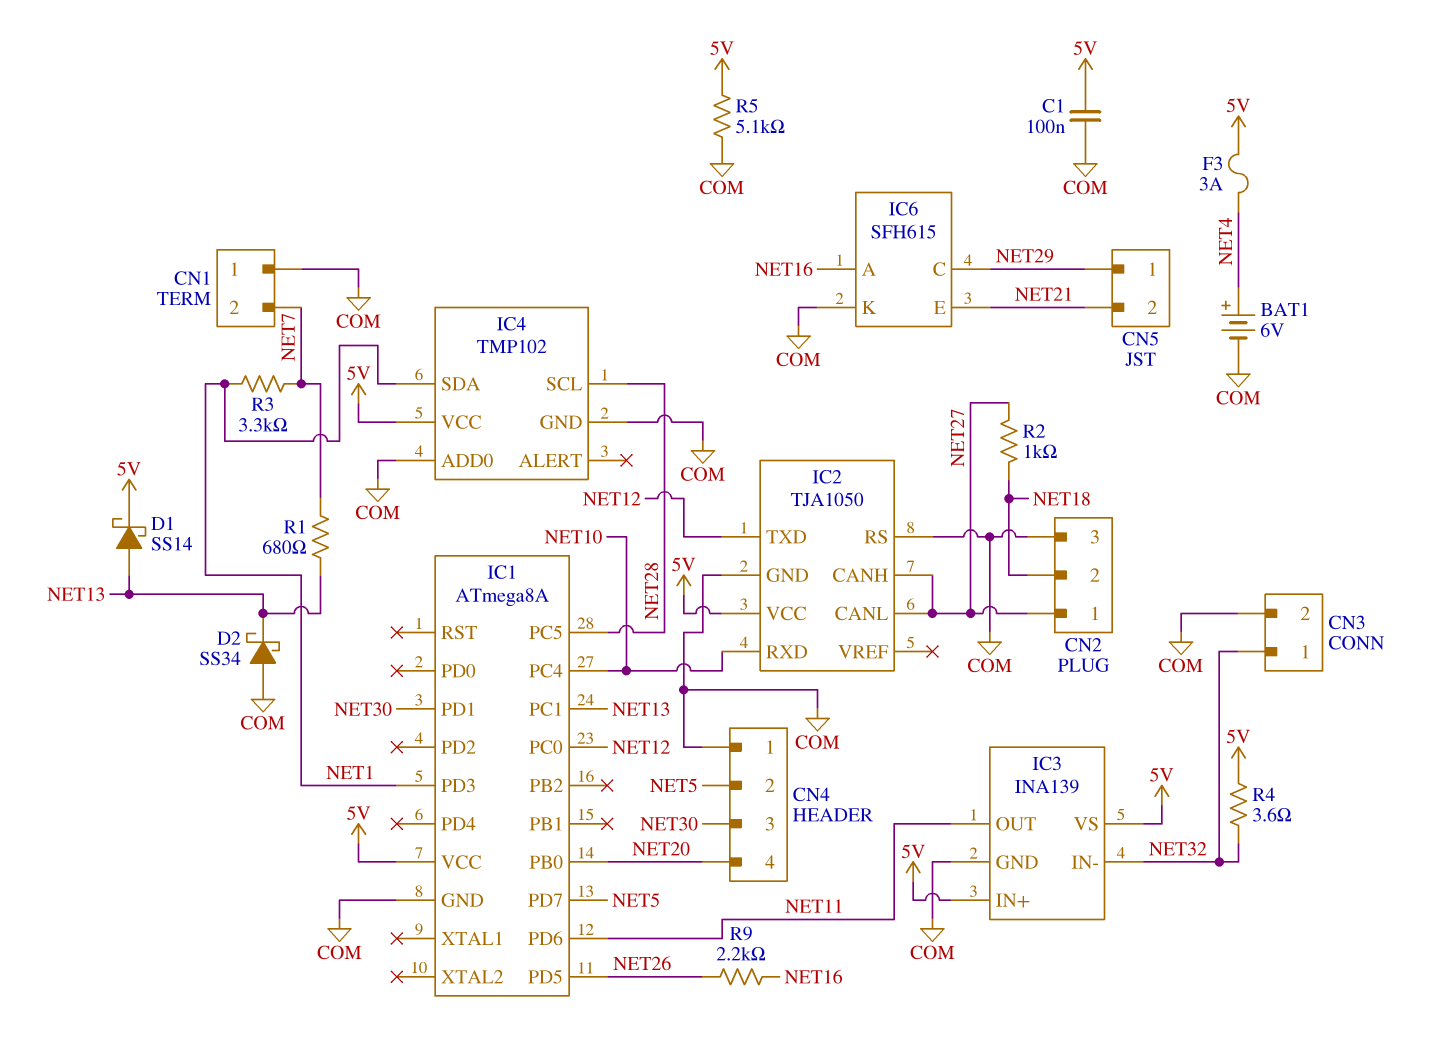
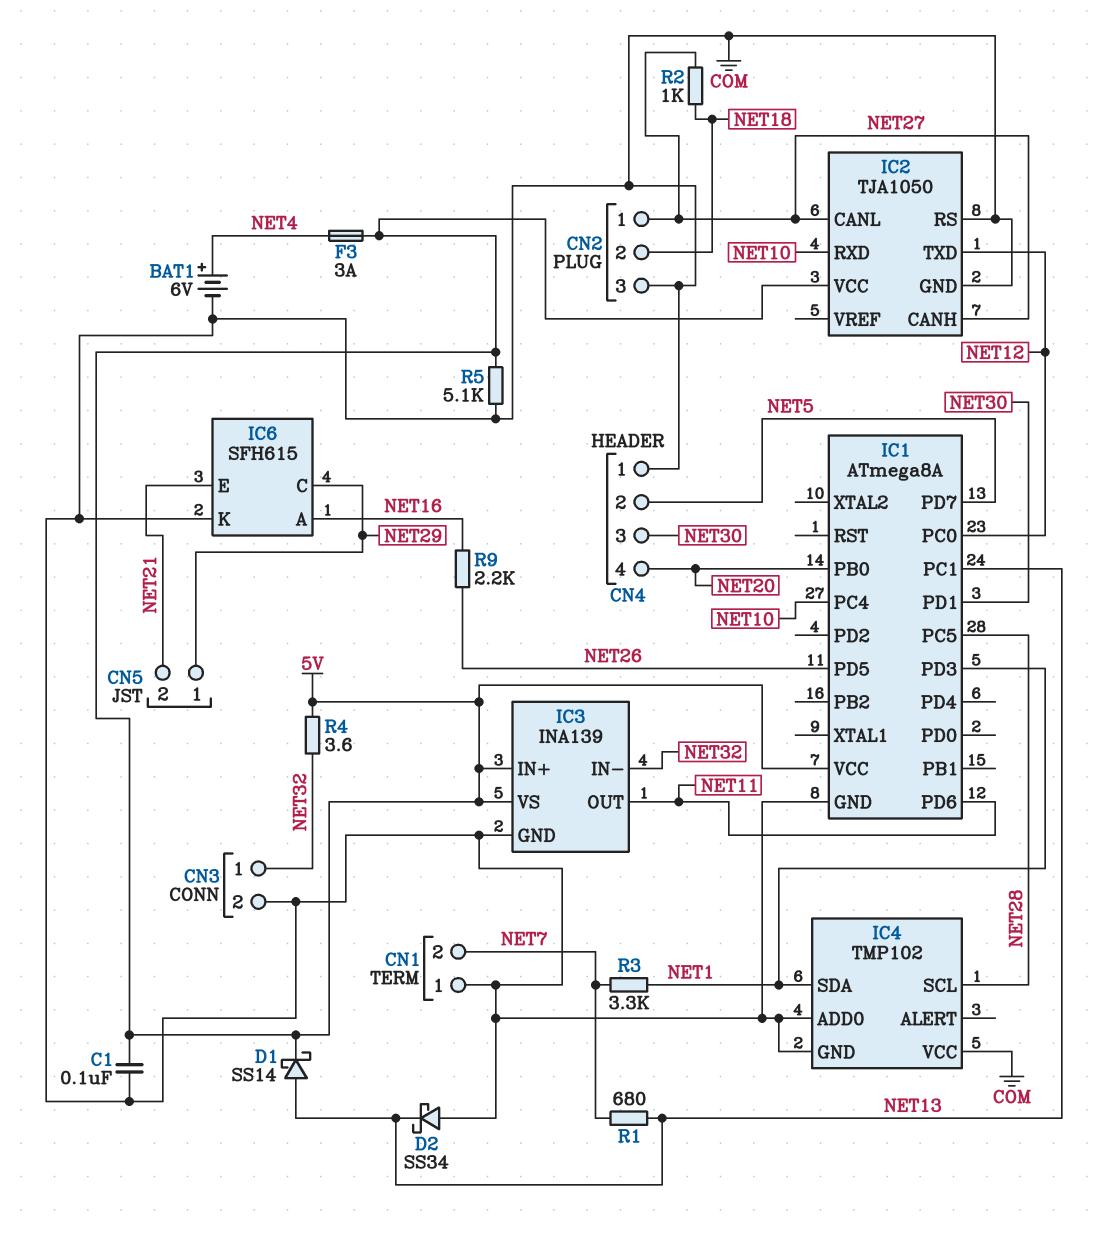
IC4 pin VCC: 5V -> COM

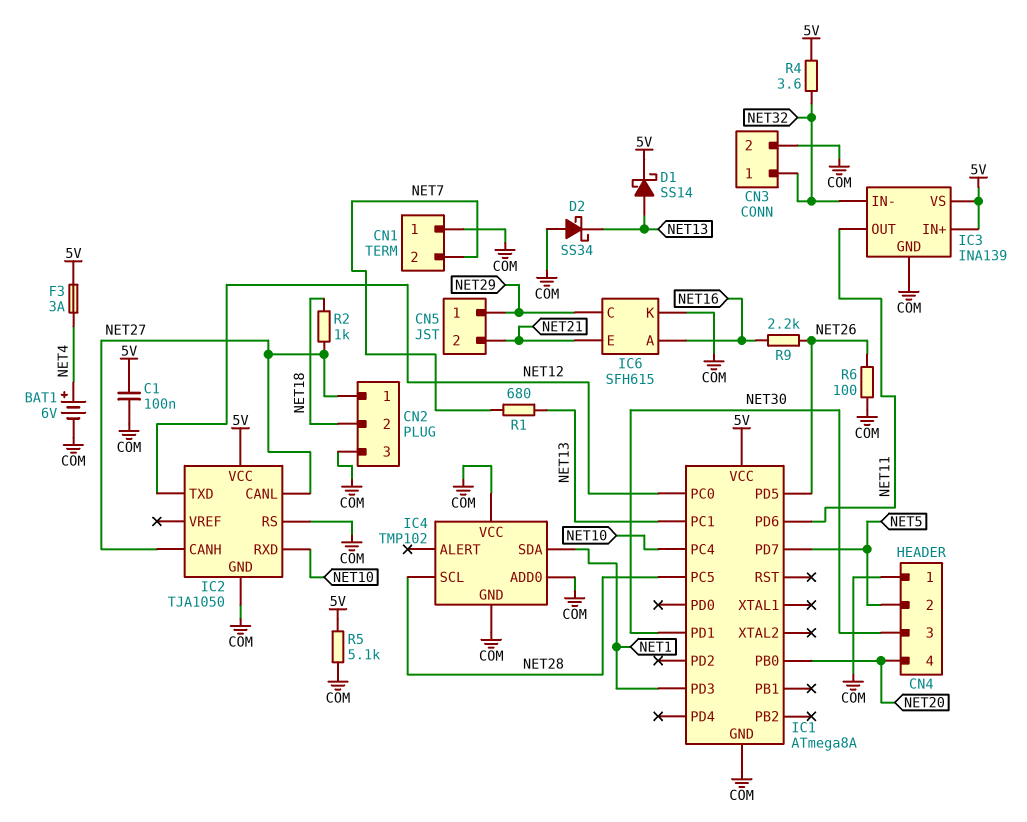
R3: 3.3k (NET1, NET7) -> none
R6: none -> 100 (COM, NET26)

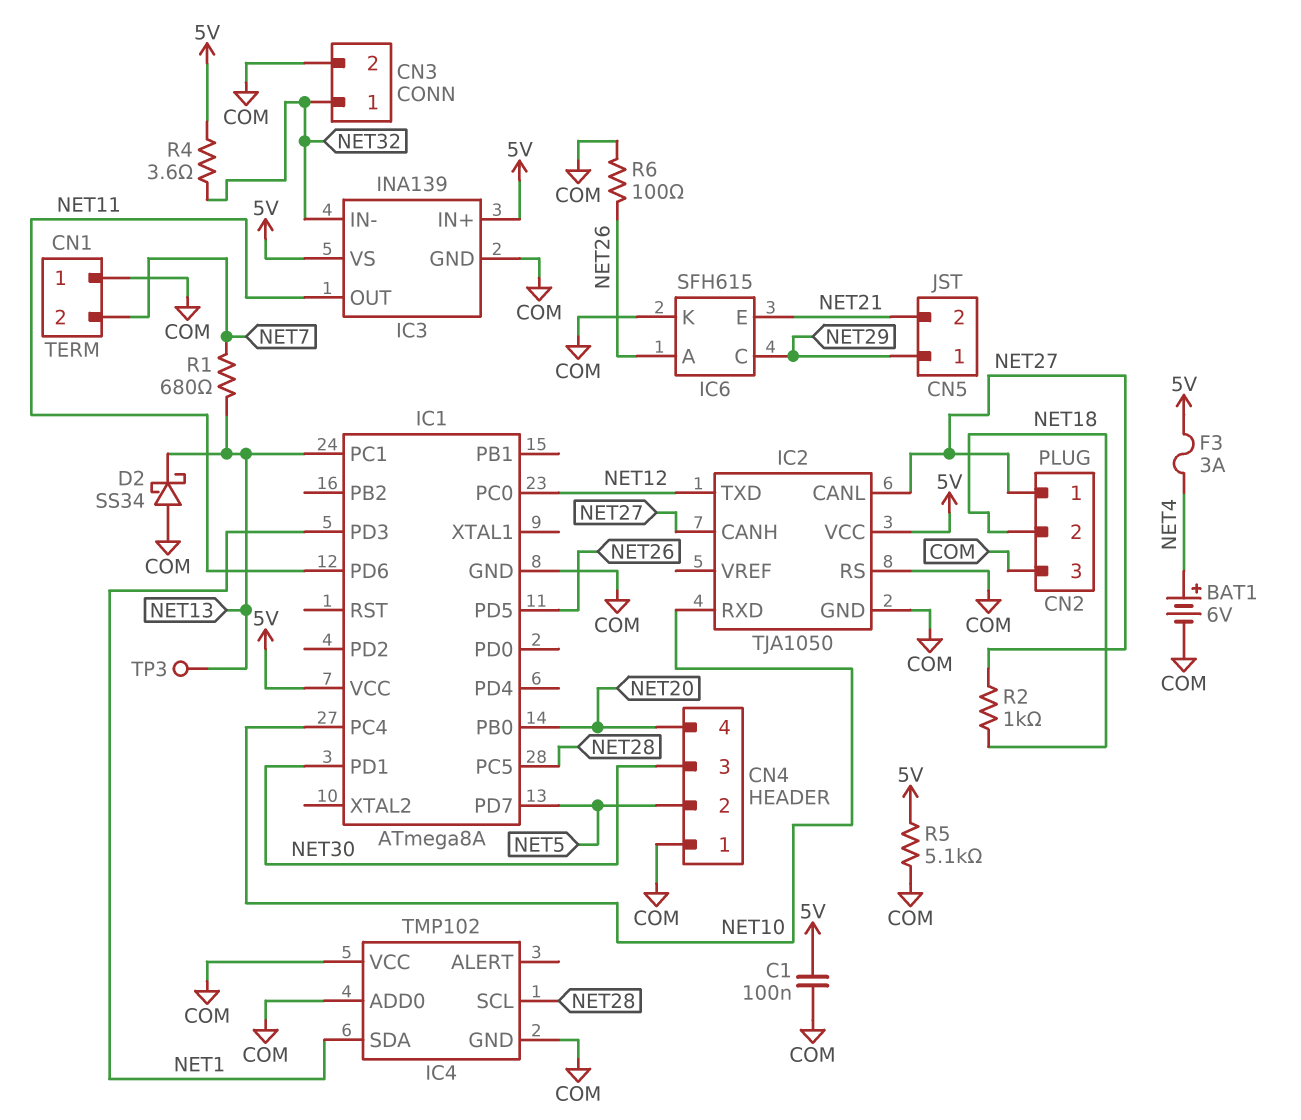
D1: schottky SS14 (A NET13, K 5V) -> none
IC6 pin A: NET16 -> NET26
R9: 2.2k (NET16, NET26) -> none
TP3: none -> test point (NET13)

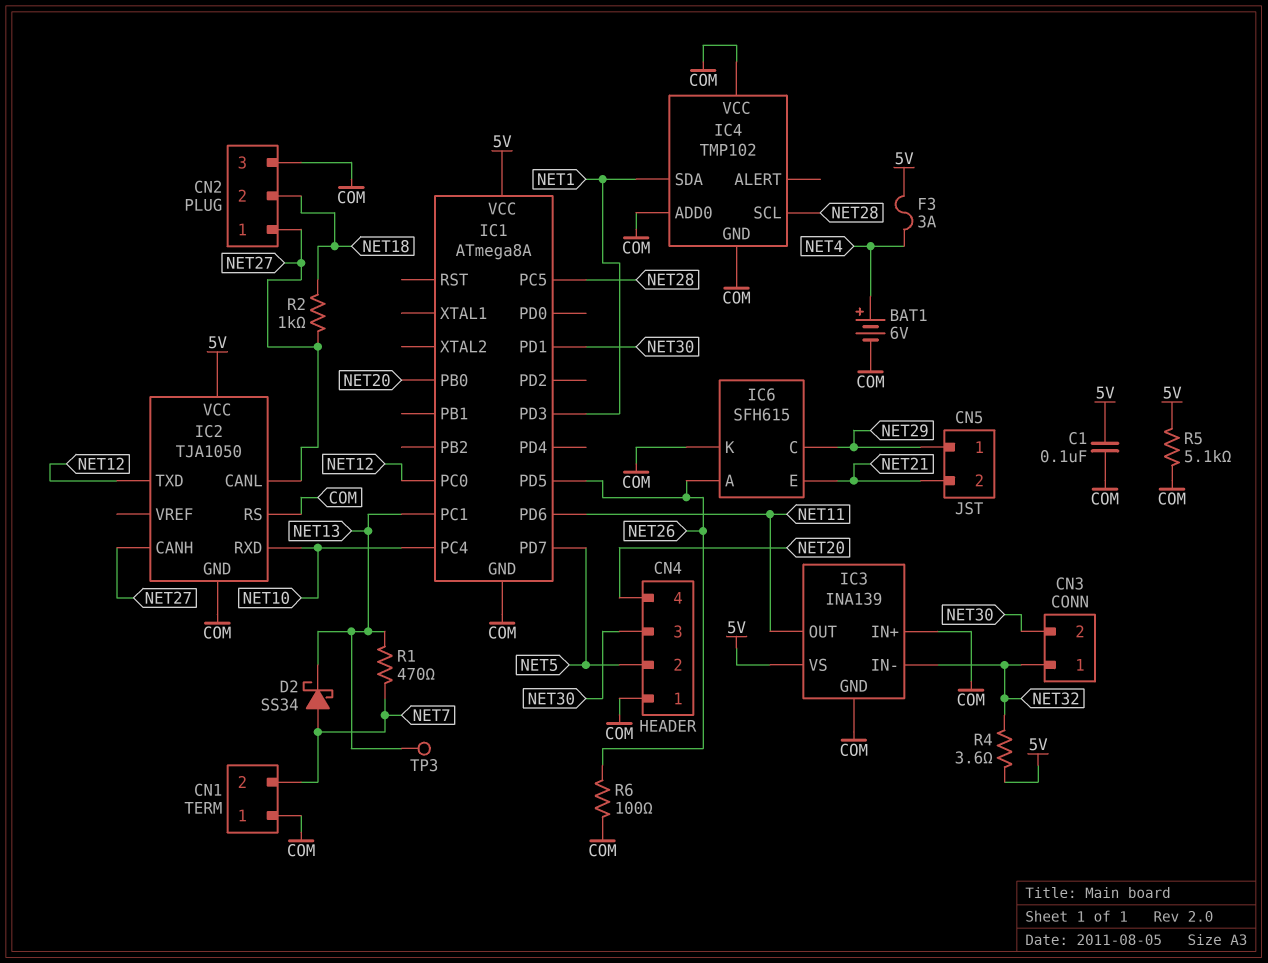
CN3 pin 2: COM -> NET30
D2: schottky SS34 (A COM, K NET13) -> schottky SS34 (A NET7, K NET13)
IC3 pin IN+: 5V -> COM
R1: 680 (NET7, NET13) -> 470 (NET7, NET13)

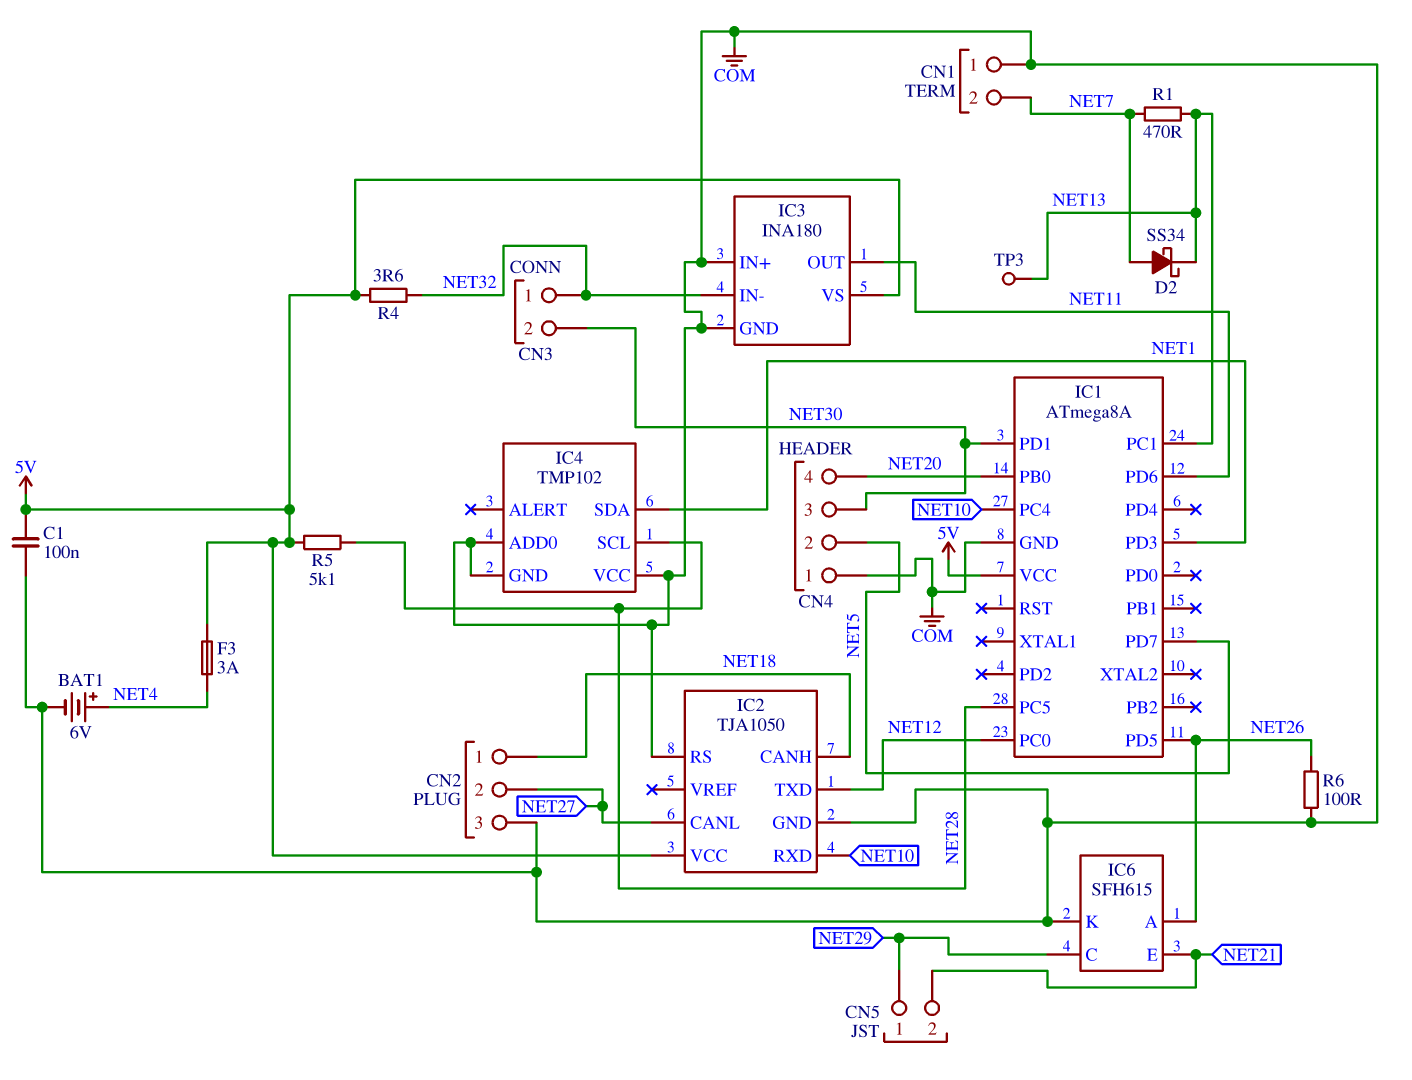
CN2 pin 1: NET27 -> NET18
CN2 pin 2: NET18 -> NET27
IC2 pin CANH: NET27 -> NET18
IC3: INA139 -> INA180
R2: 1k (NET18, NET27) -> none
R5: 5.1k (5V, COM) -> 5.1k (5V, NET28)

